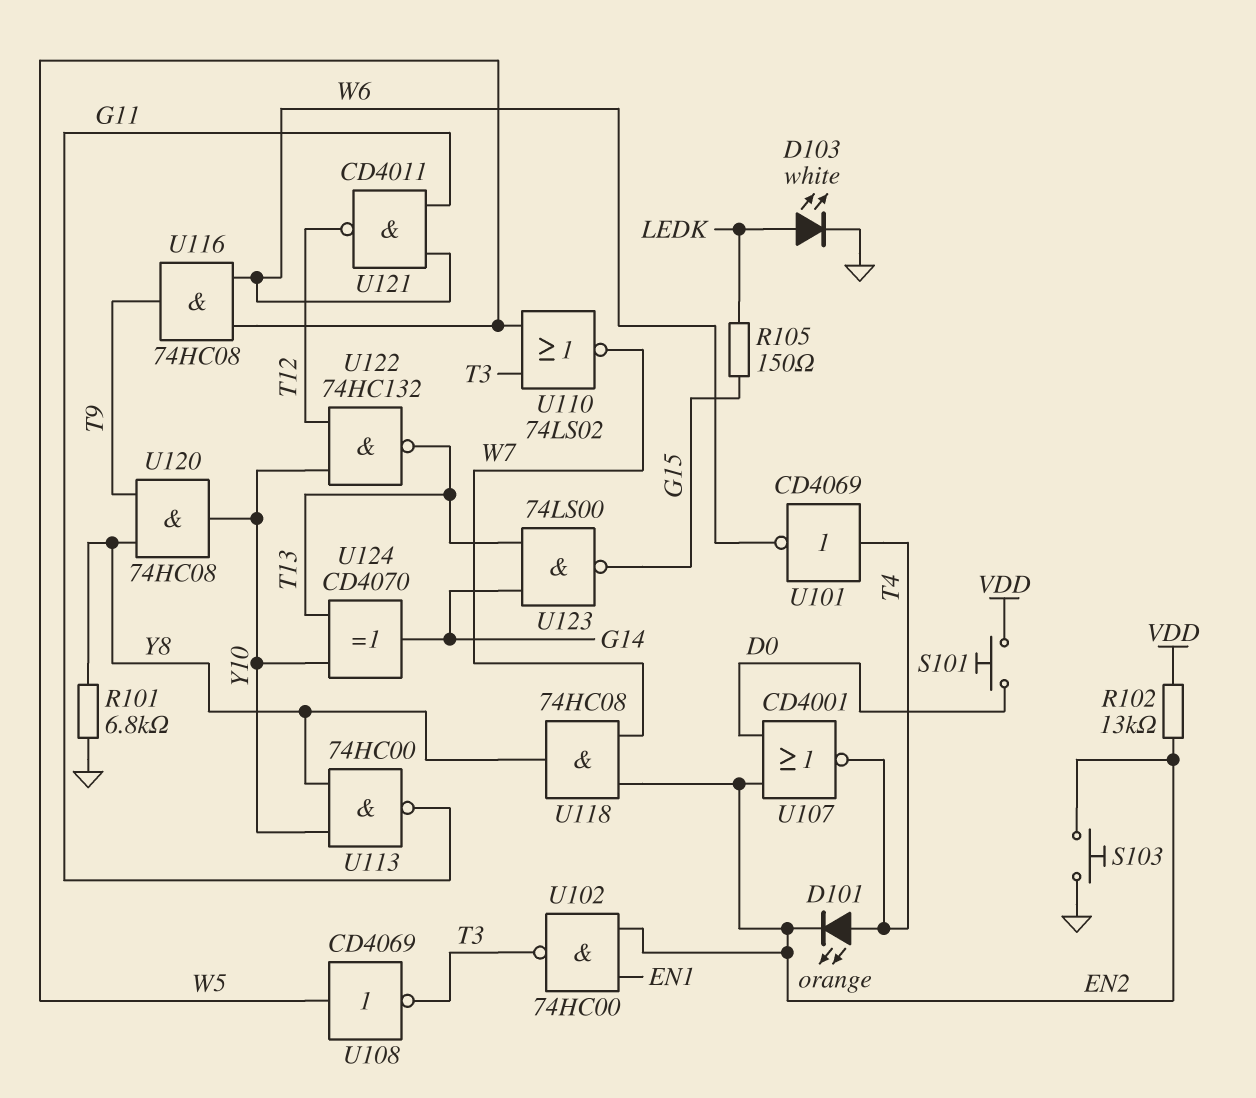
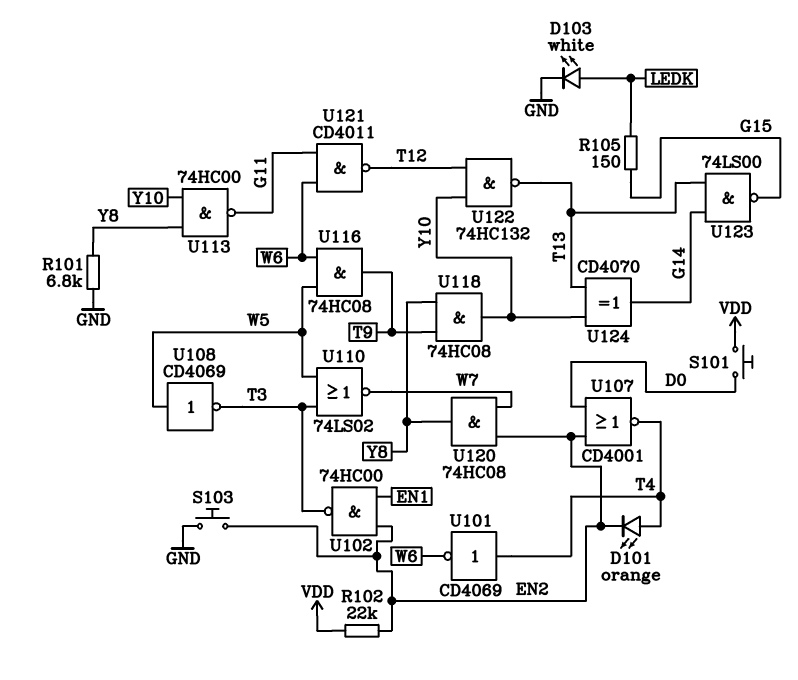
R102: 13k (EN2, VDD) -> 22k (EN2, VDD)
U118: AND 74HC08 (in EN2, in W7, out Y8) -> AND 74HC08 (in T9, in Y8, out Y10)
U120: AND 74HC08 (in T9, in Y8, out Y10) -> AND 74HC08 (in EN2, in W7, out Y8)

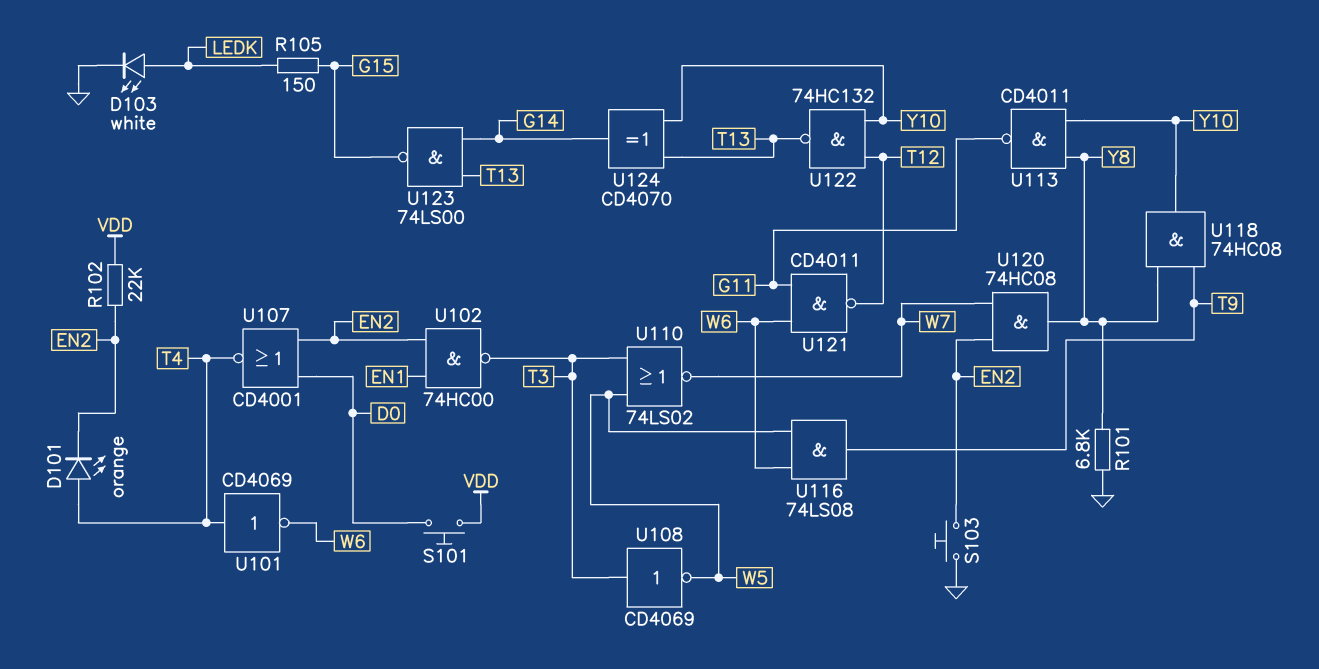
U108: NOT CD4069 (in W5, out T3) -> NOT CD4069 (in T3, out W5)
U113: NAND 74HC00 (in Y8, in Y10, out G11) -> NAND CD4011 (in Y8, in Y10, out G11)
U116: AND 74HC08 (in W5, in W6, out T9) -> AND 74LS08 (in W5, in W6, out T9)

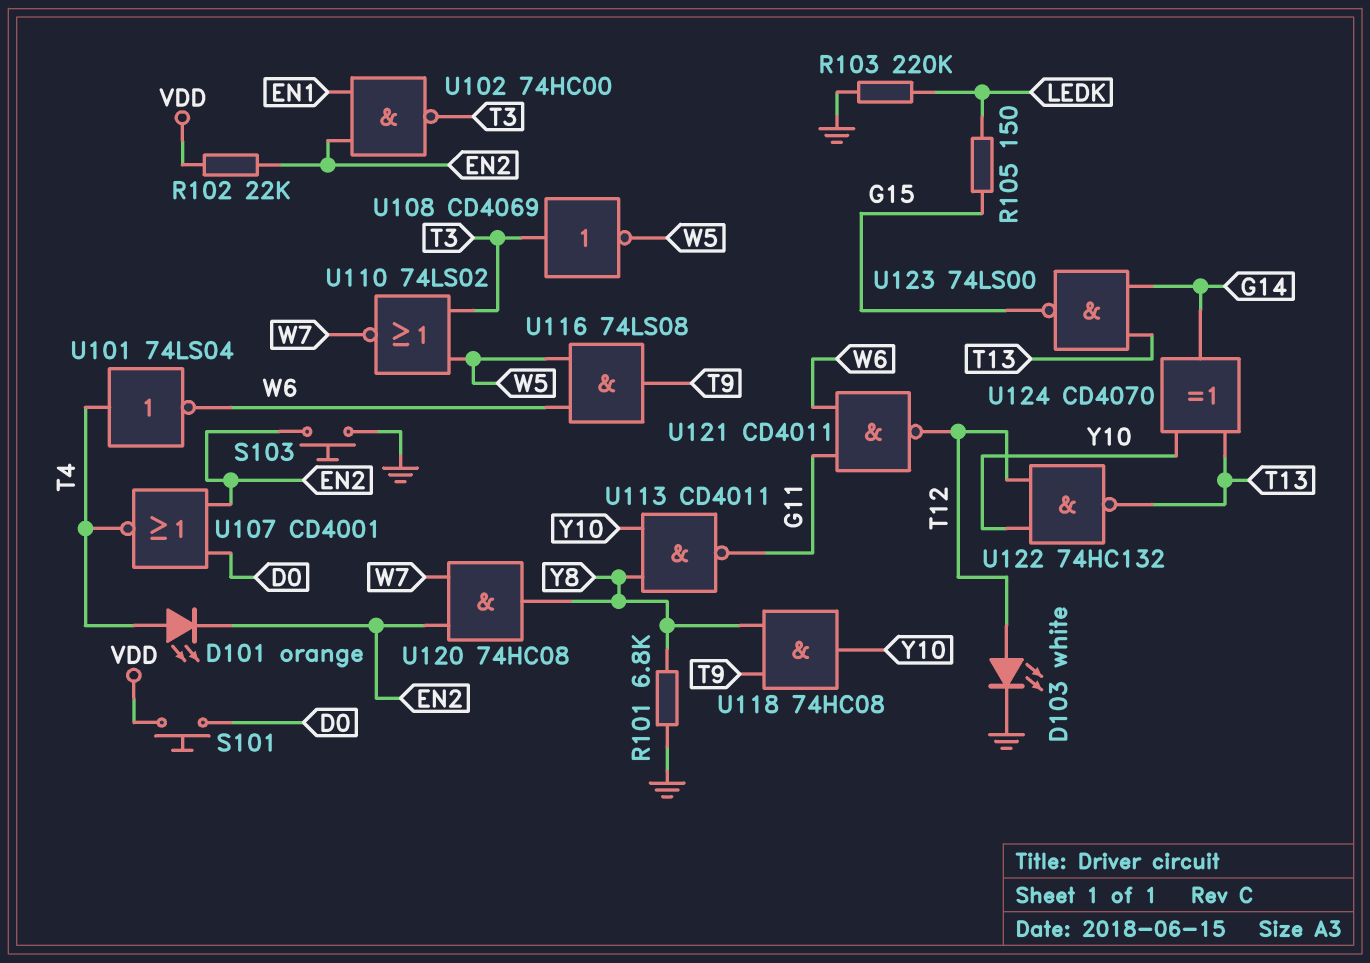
D103: LED white (A LEDK, K GND) -> LED white (A T12, K GND)
R103: none -> 220k (GND, LEDK)
U101: NOT CD4069 (in T4, out W6) -> NOT 74LS04 (in T4, out W6)

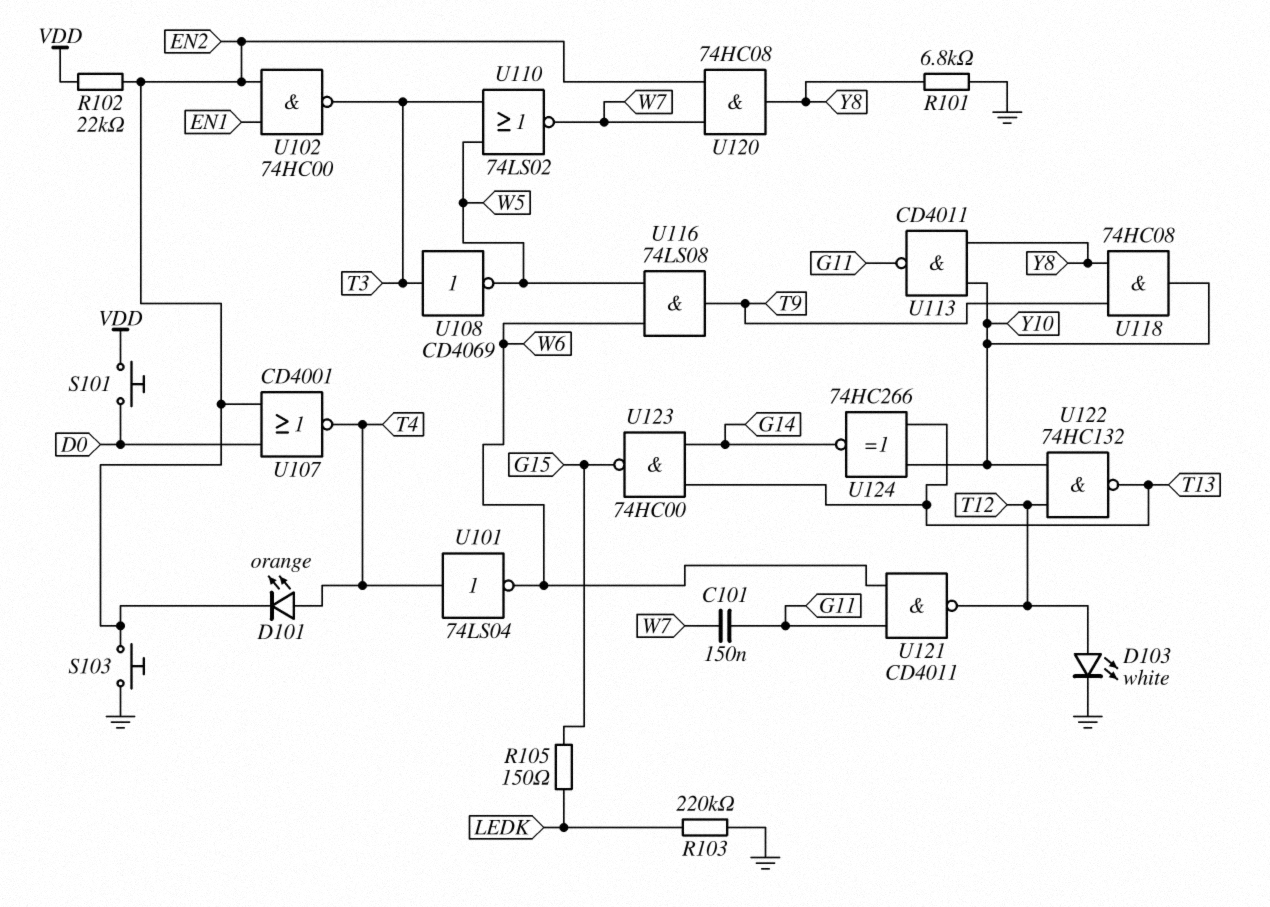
C101: none -> 150nF (G11, W7)
U123: NAND 74LS00 (in G14, in T13, out G15) -> NAND 74HC00 (in G14, in T13, out G15)
U124: XOR CD4070 (in T13, in Y10, out G14) -> XNOR 74HC266 (in T13, in Y10, out G14)

